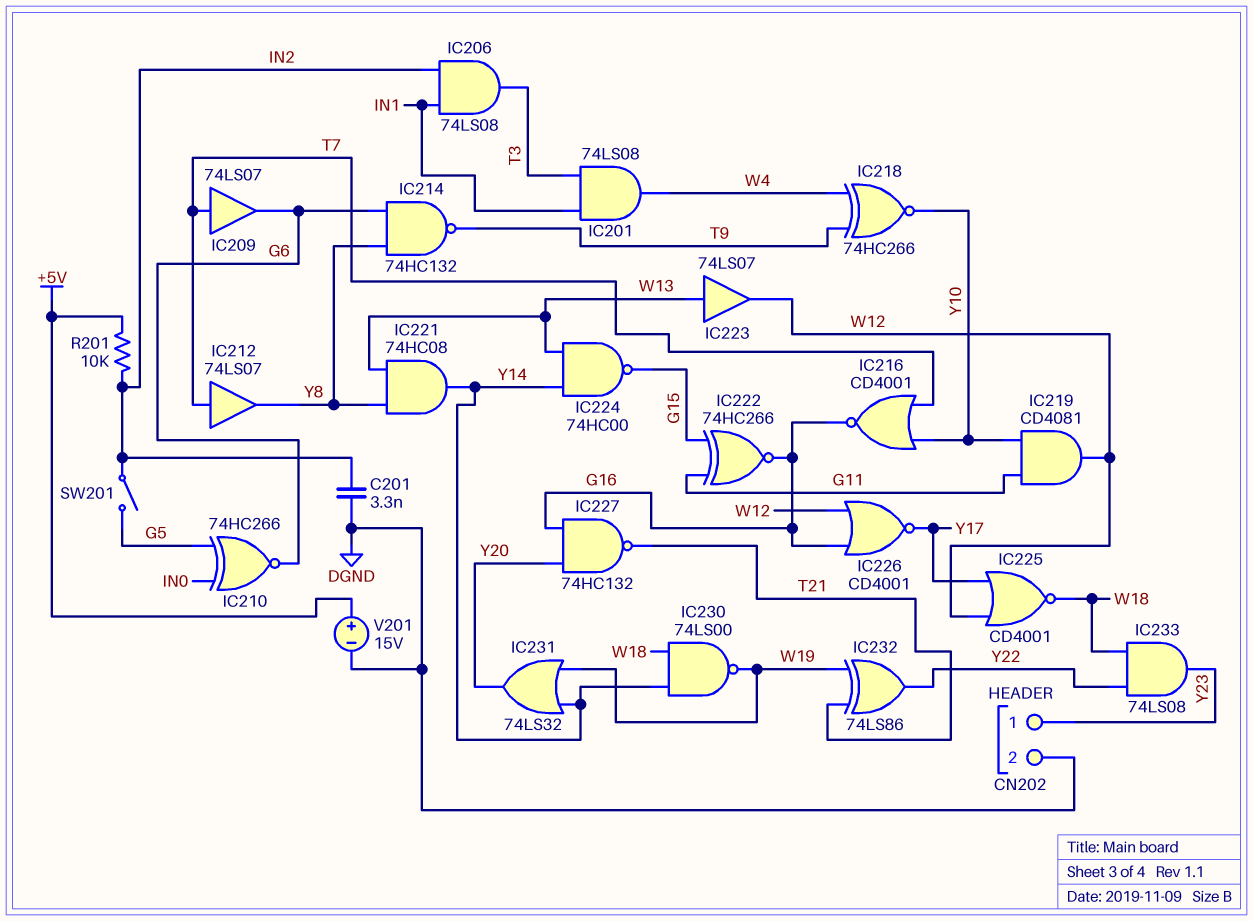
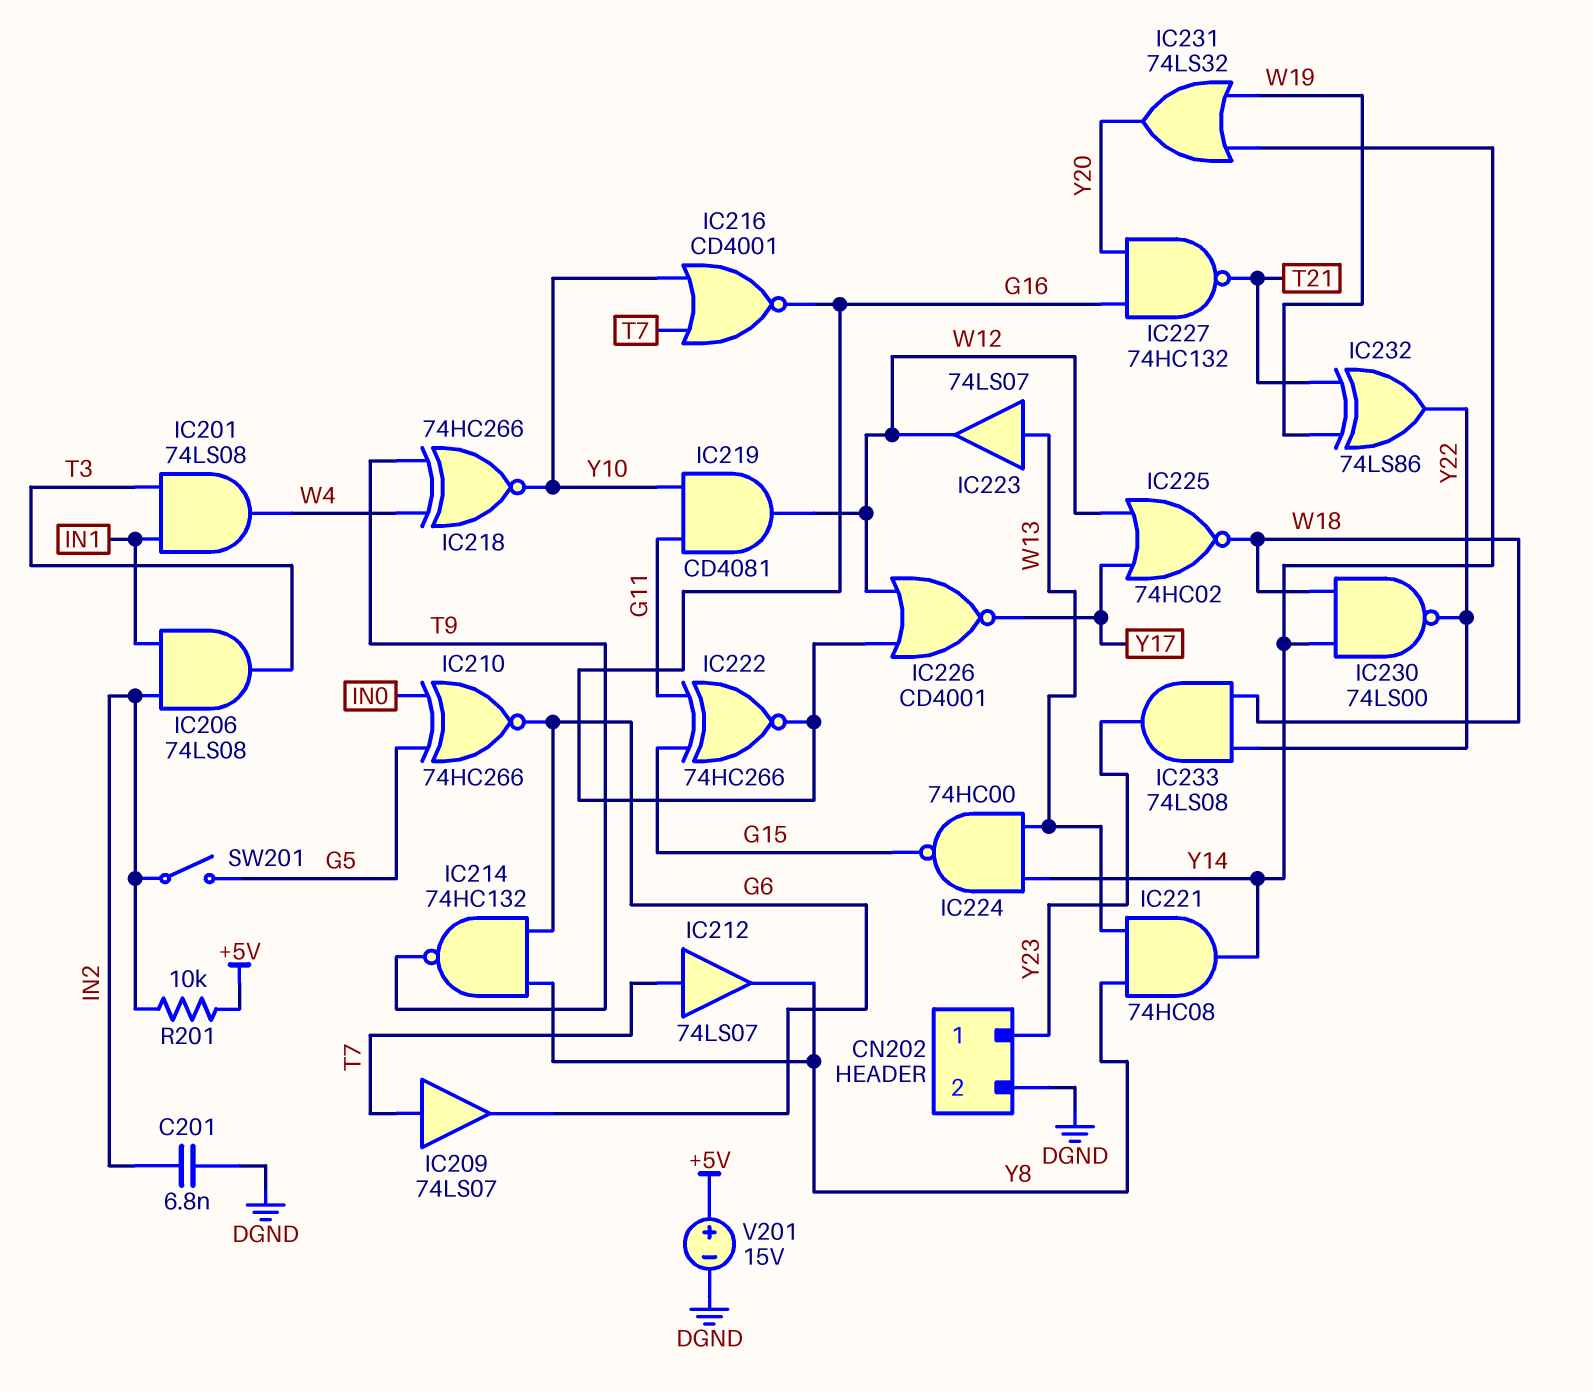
C201: 3.3nF (DGND, IN2) -> 6.8nF (DGND, IN2)
IC225: NOR CD4001 (in W12, in Y17, out W18) -> NOR 74HC02 (in W12, in Y17, out W18)
IC230: NAND 74LS00 (in W18, in Y14, out W19) -> NAND 74LS00 (in W18, in Y14, out Y22)

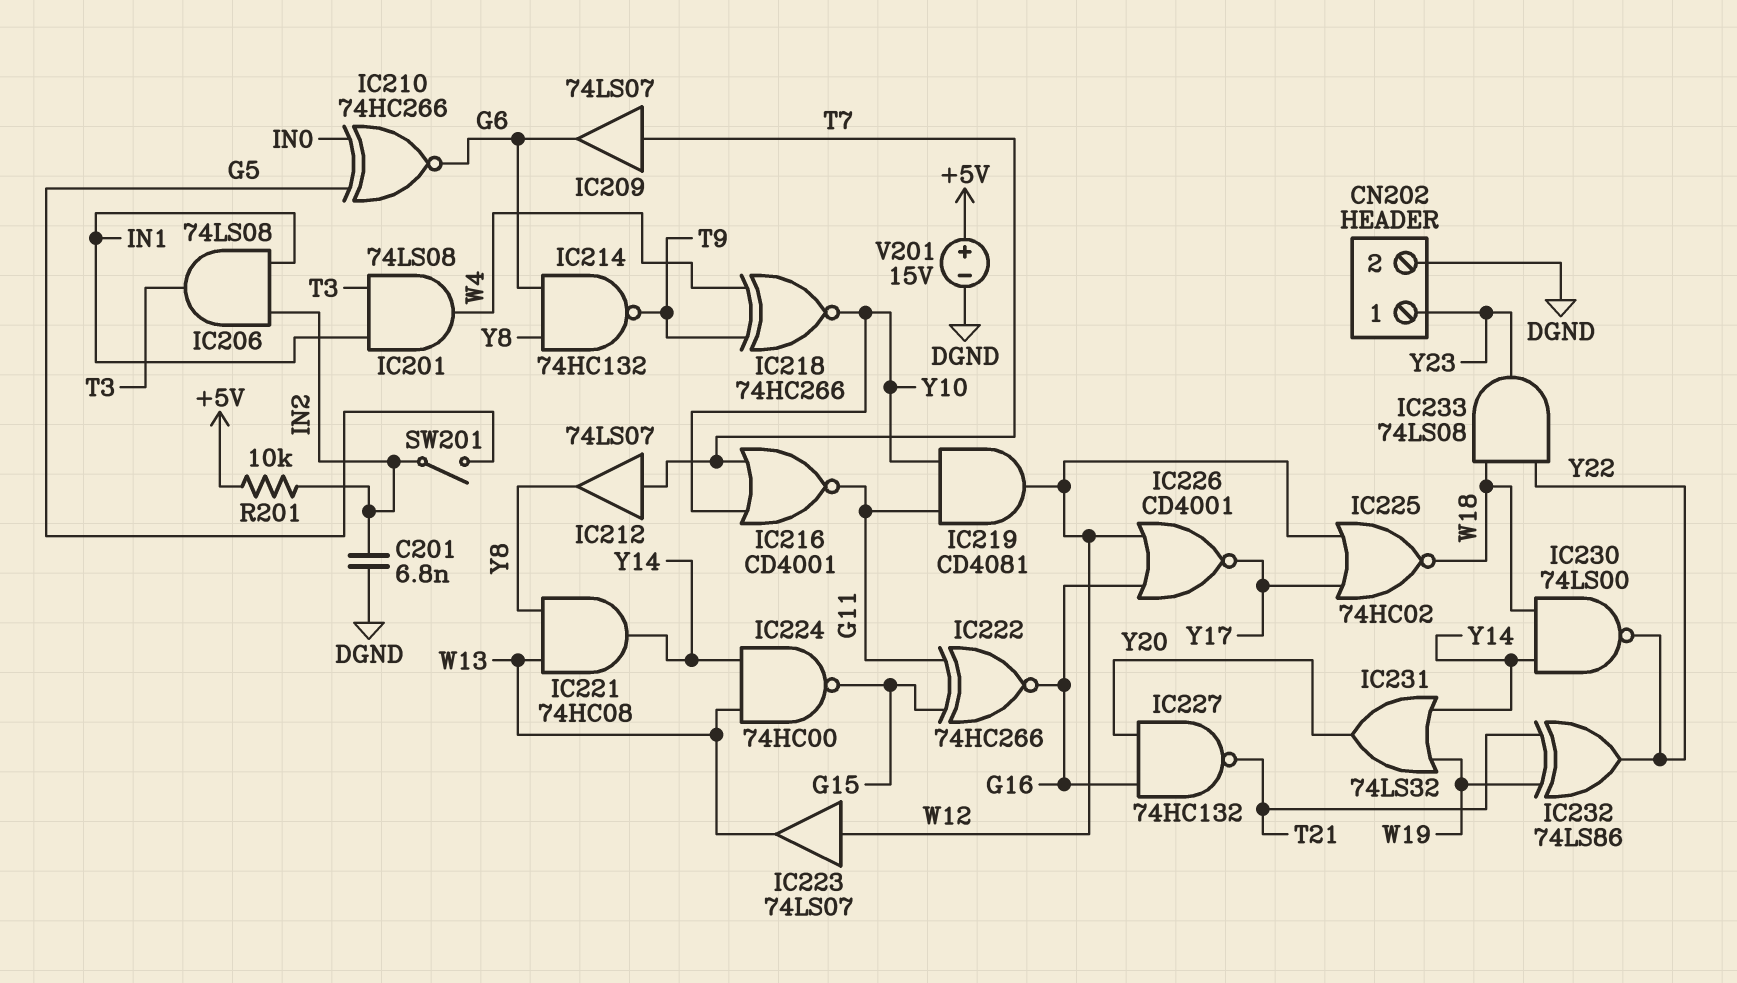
IC216: NOR CD4001 (in T7, in Y10, out G16) -> NOR CD4001 (in T7, in Y10, out G11)
IC223: buffer 74LS07 (in W13, out W12) -> buffer 74LS07 (in W12, out W13)

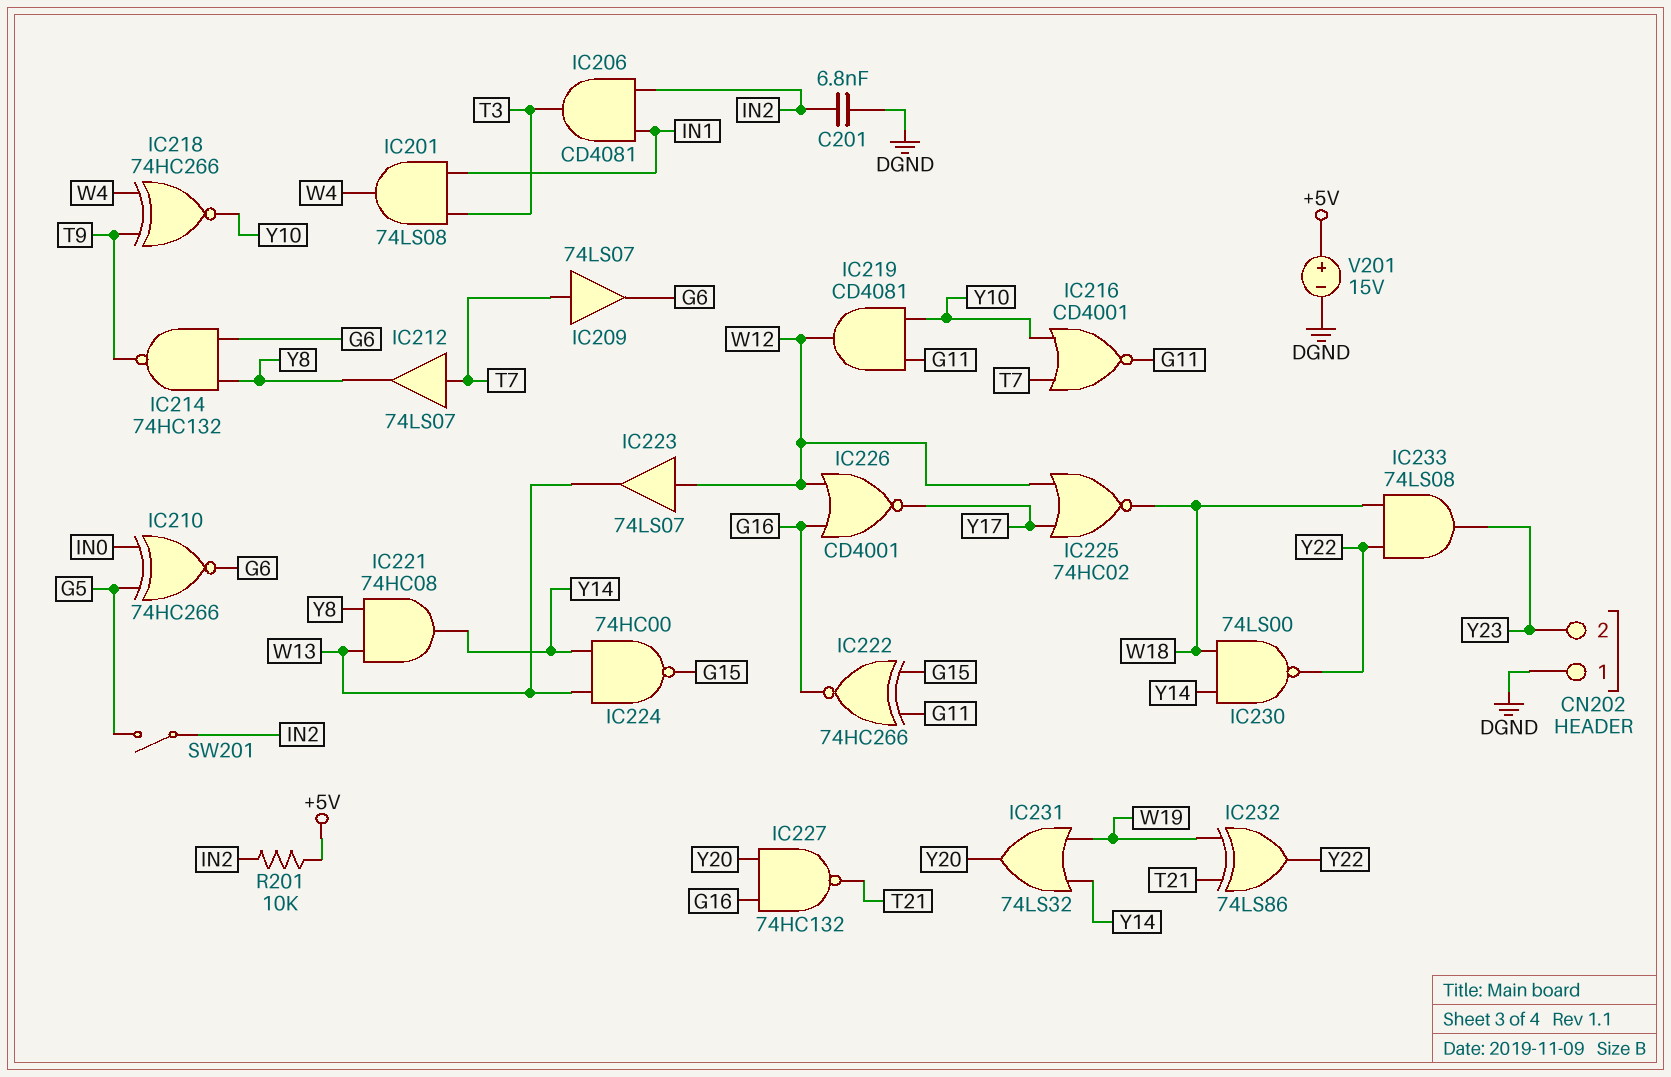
CN202 pin 1: Y23 -> DGND
CN202 pin 2: DGND -> Y23
IC206: AND 74LS08 (in IN1, in IN2, out T3) -> AND CD4081 (in IN1, in IN2, out T3)

